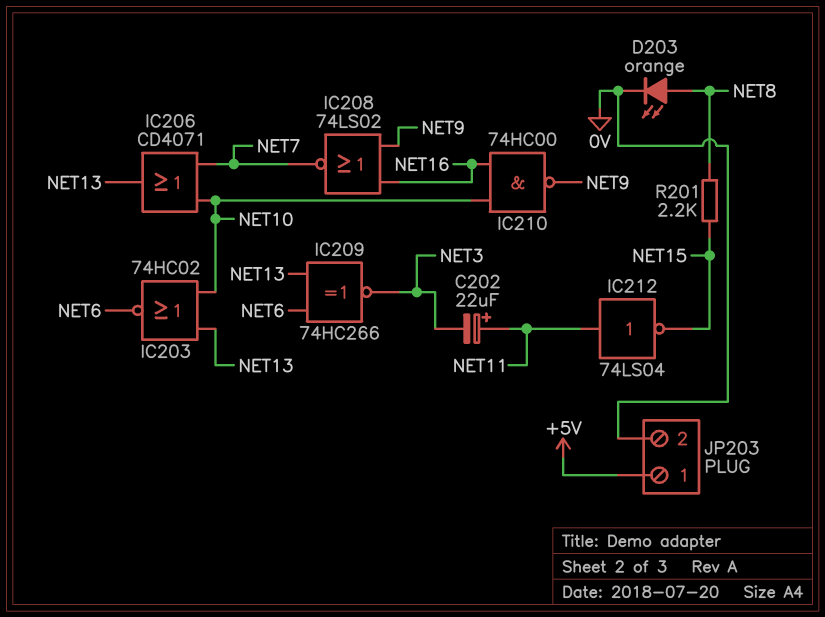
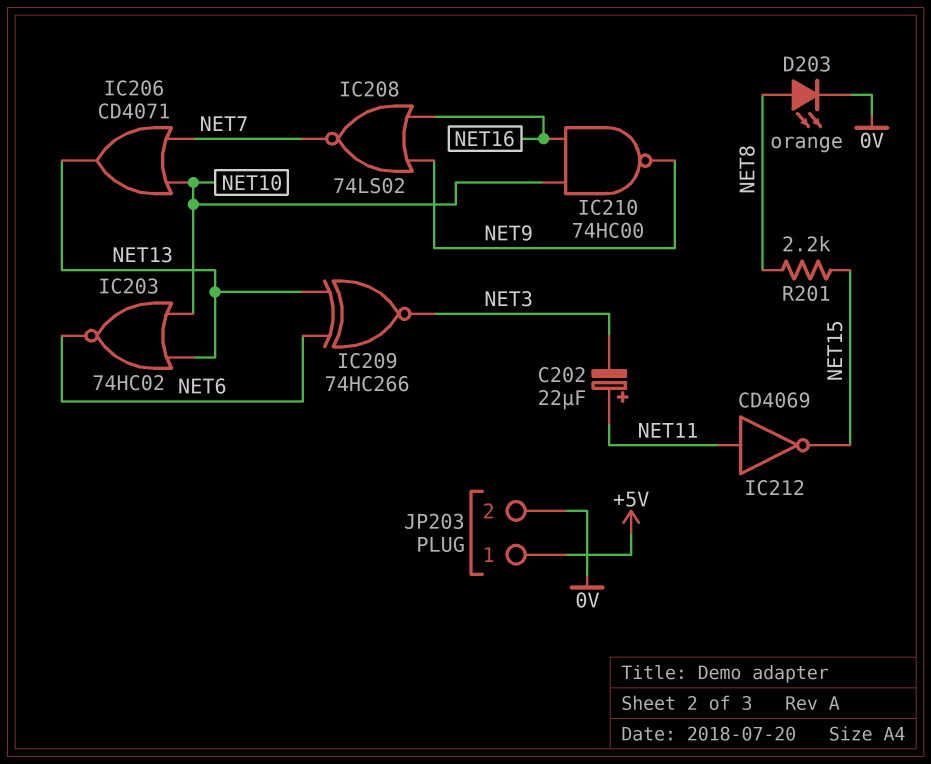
IC212: NOT 74LS04 (in NET11, out NET15) -> NOT CD4069 (in NET11, out NET15)

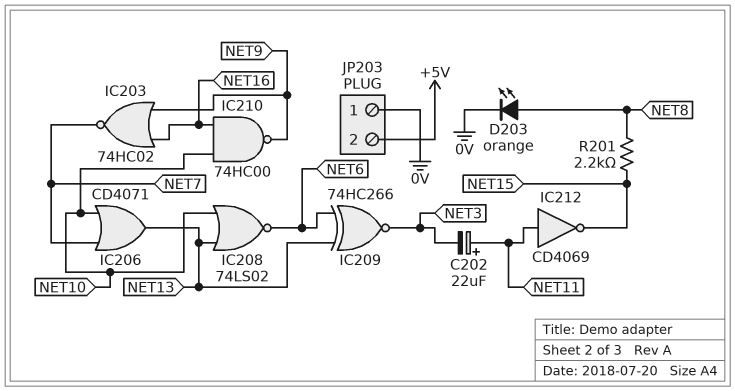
IC203: NOR 74HC02 (in NET10, in NET13, out NET6) -> NOR 74HC02 (in NET9, in NET16, out NET7)
IC208: NOR 74LS02 (in NET9, in NET16, out NET7) -> NOR 74LS02 (in NET10, in NET13, out NET6)
JP203 pin 1: +5V -> 0V
JP203 pin 2: 0V -> +5V

